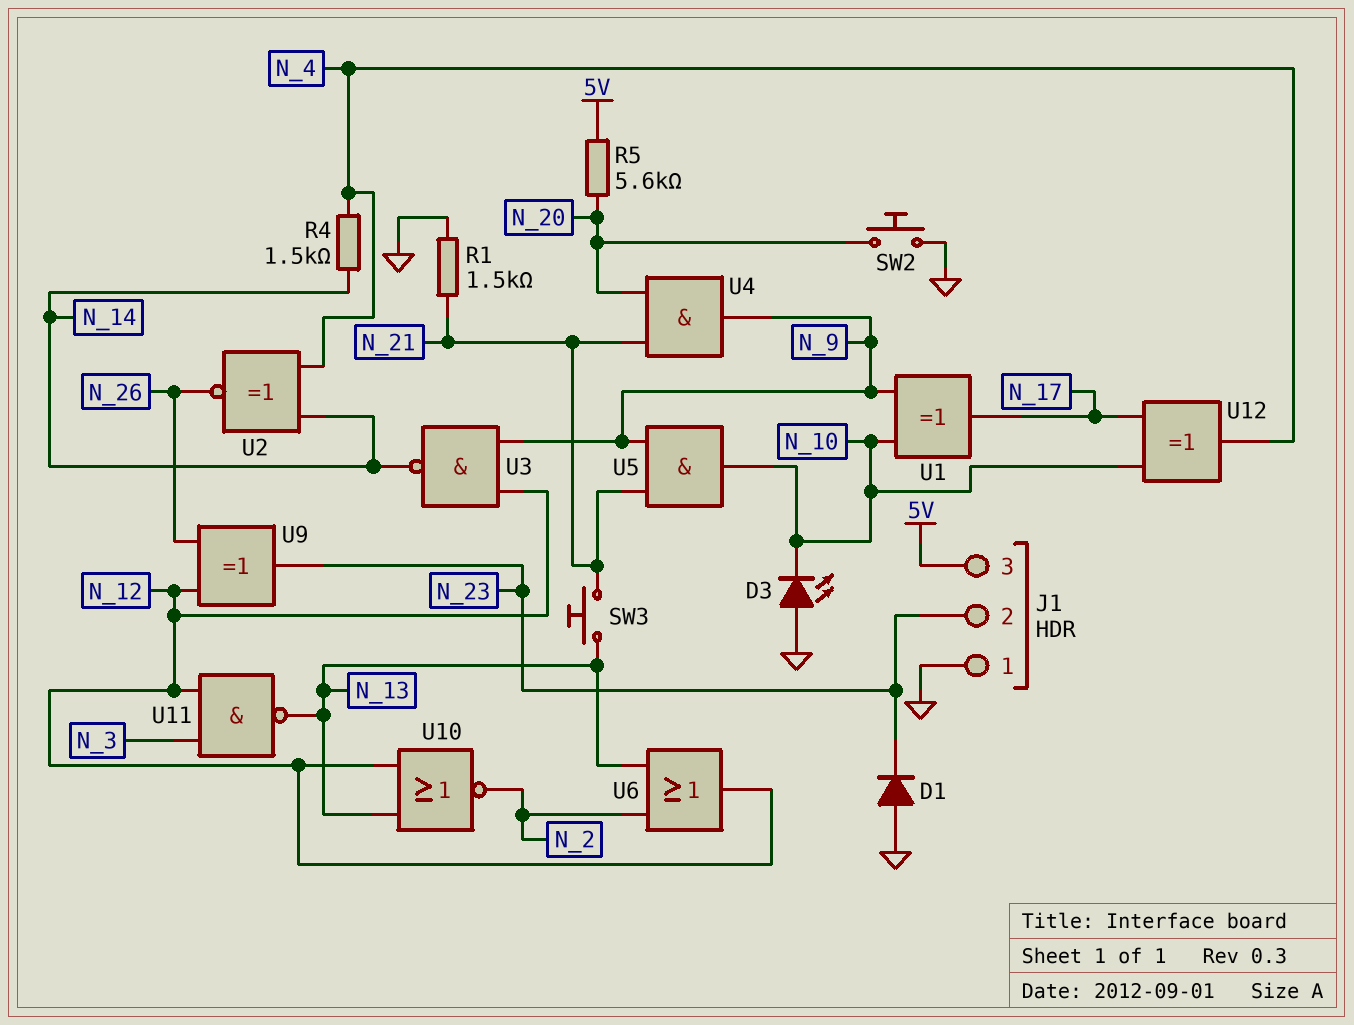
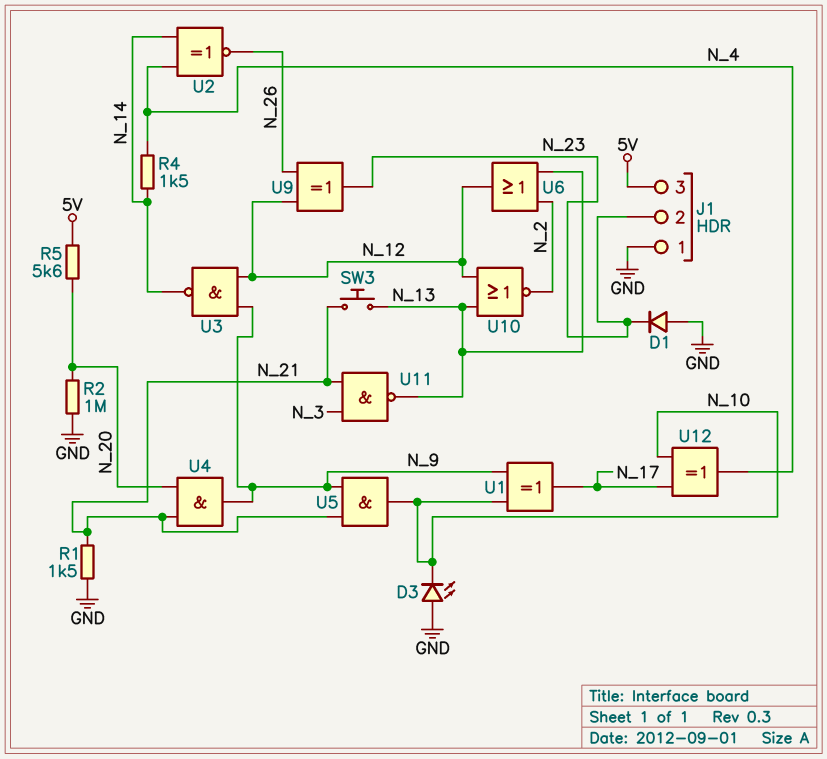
R2: none -> 1M (GND, N_20)
SW2: button (GND, N_20) -> none
U11: NAND (in N_3, in N_12, out N_13) -> NAND (in N_3, in N_21, out N_13)

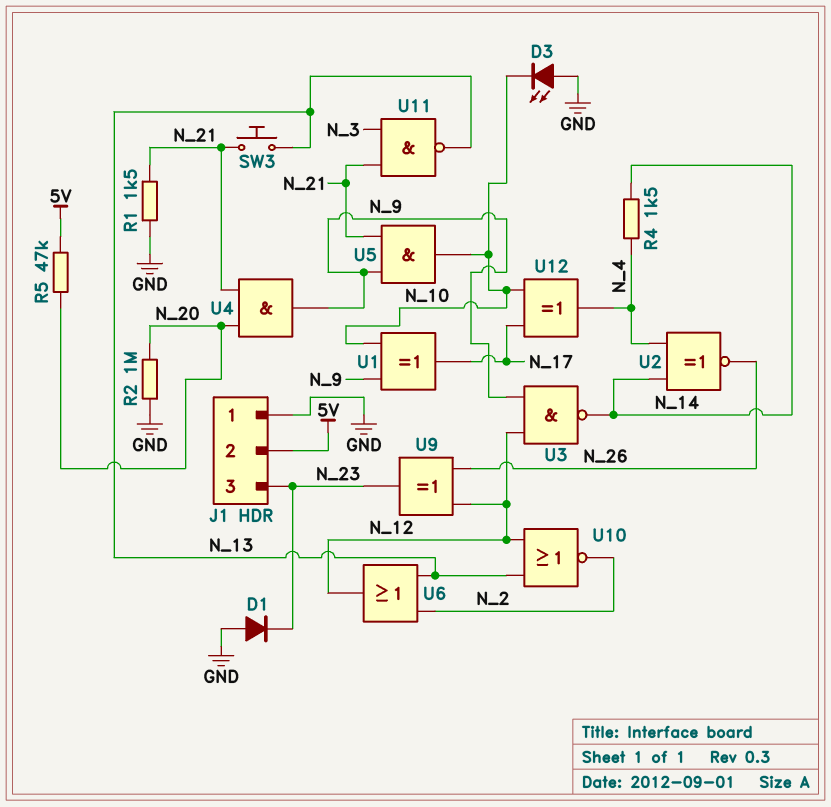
J1 pin 2: N_23 -> 5V
J1 pin 3: 5V -> N_23
R5: 5.6k (5V, N_20) -> 47k (5V, N_20)

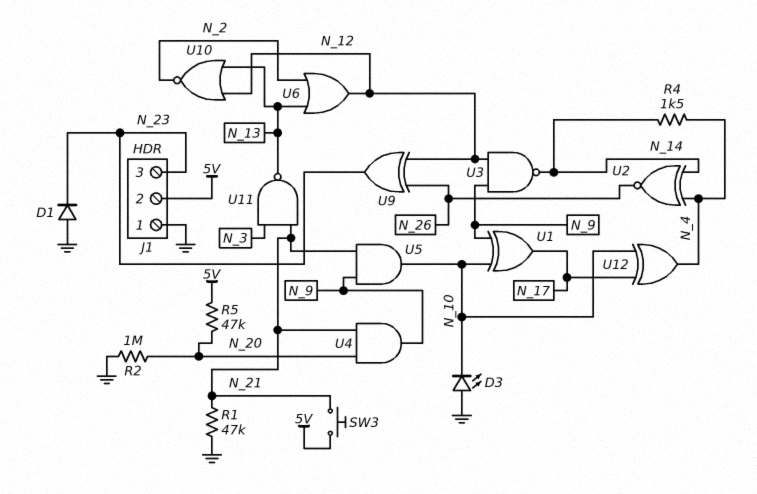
R1: 1.5k (GND, N_21) -> 47k (GND, N_21)
SW3: button (N_13, N_21) -> button (5V, N_21)

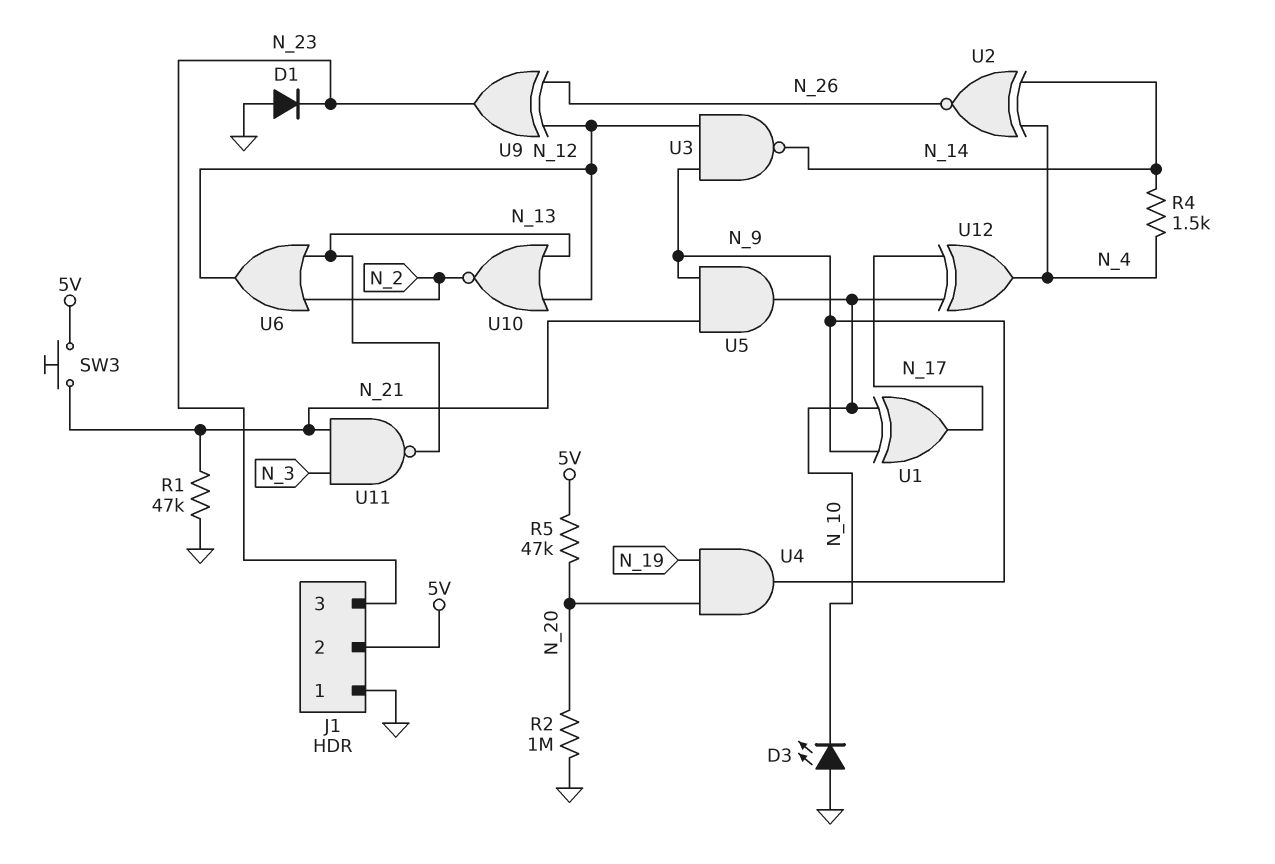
U4: AND (in N_20, in N_21, out N_9) -> AND (in N_19, in N_20, out N_9)

